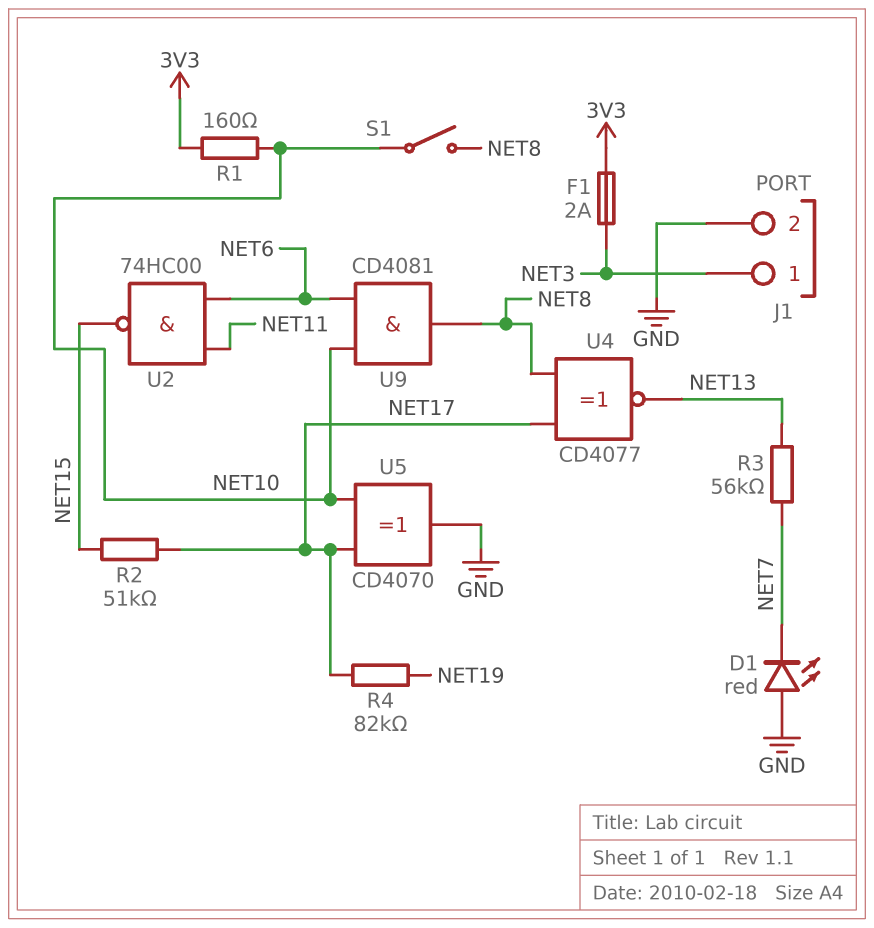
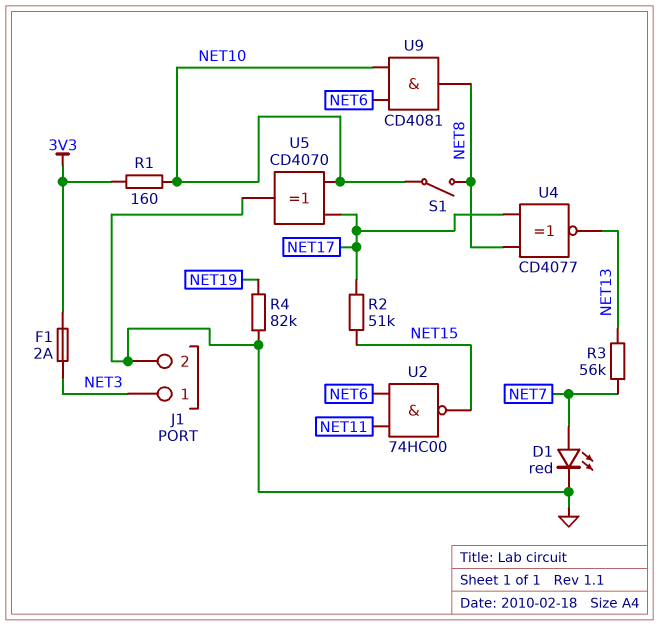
D1: LED red (A GND, K NET7) -> LED red (A NET7, K GND)
R4: 82k (NET17, NET19) -> 82k (GND, NET19)

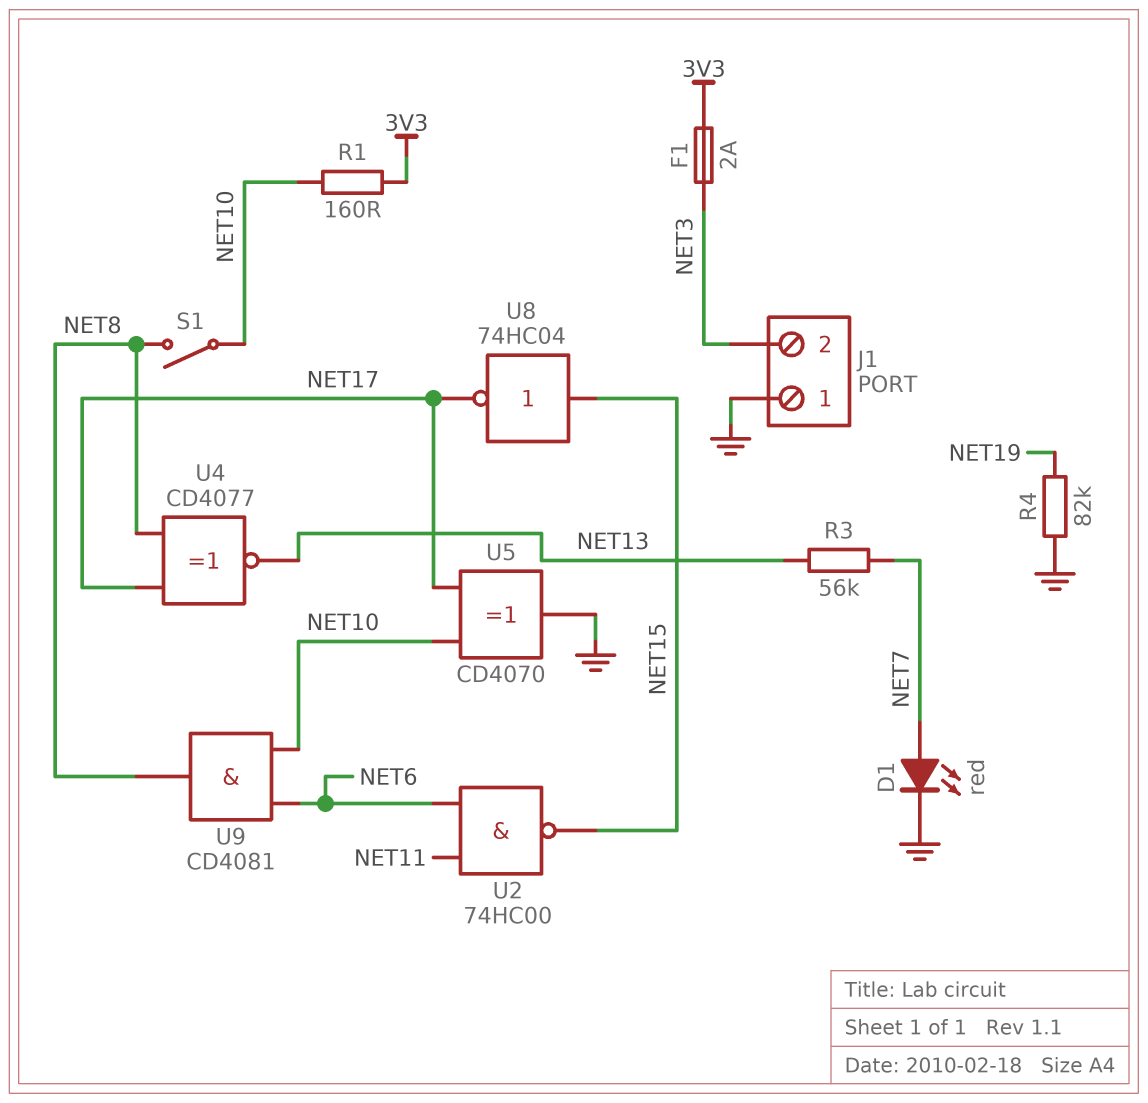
J1 pin 1: NET3 -> GND
J1 pin 2: GND -> NET3
R2: 51k (NET15, NET17) -> none
U8: none -> NOT 74HC04 (in NET15, out NET17)

